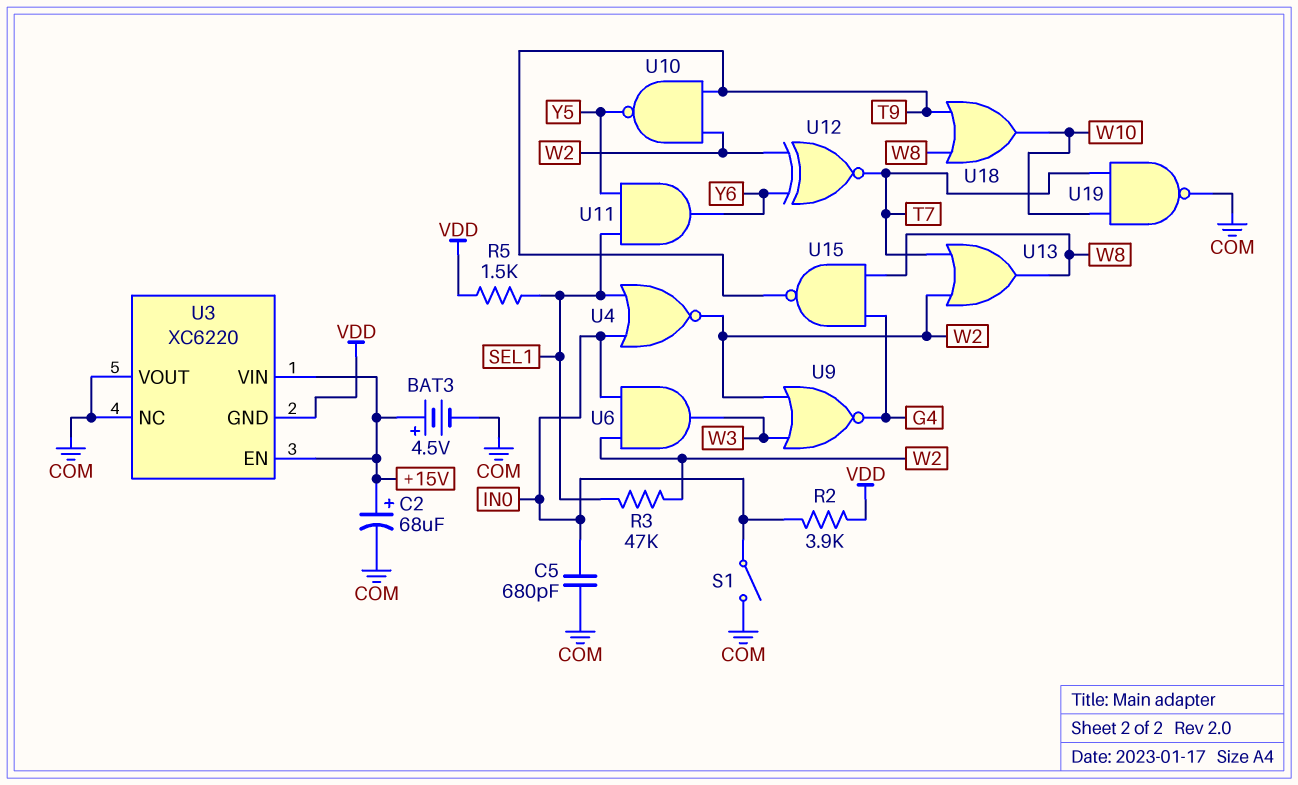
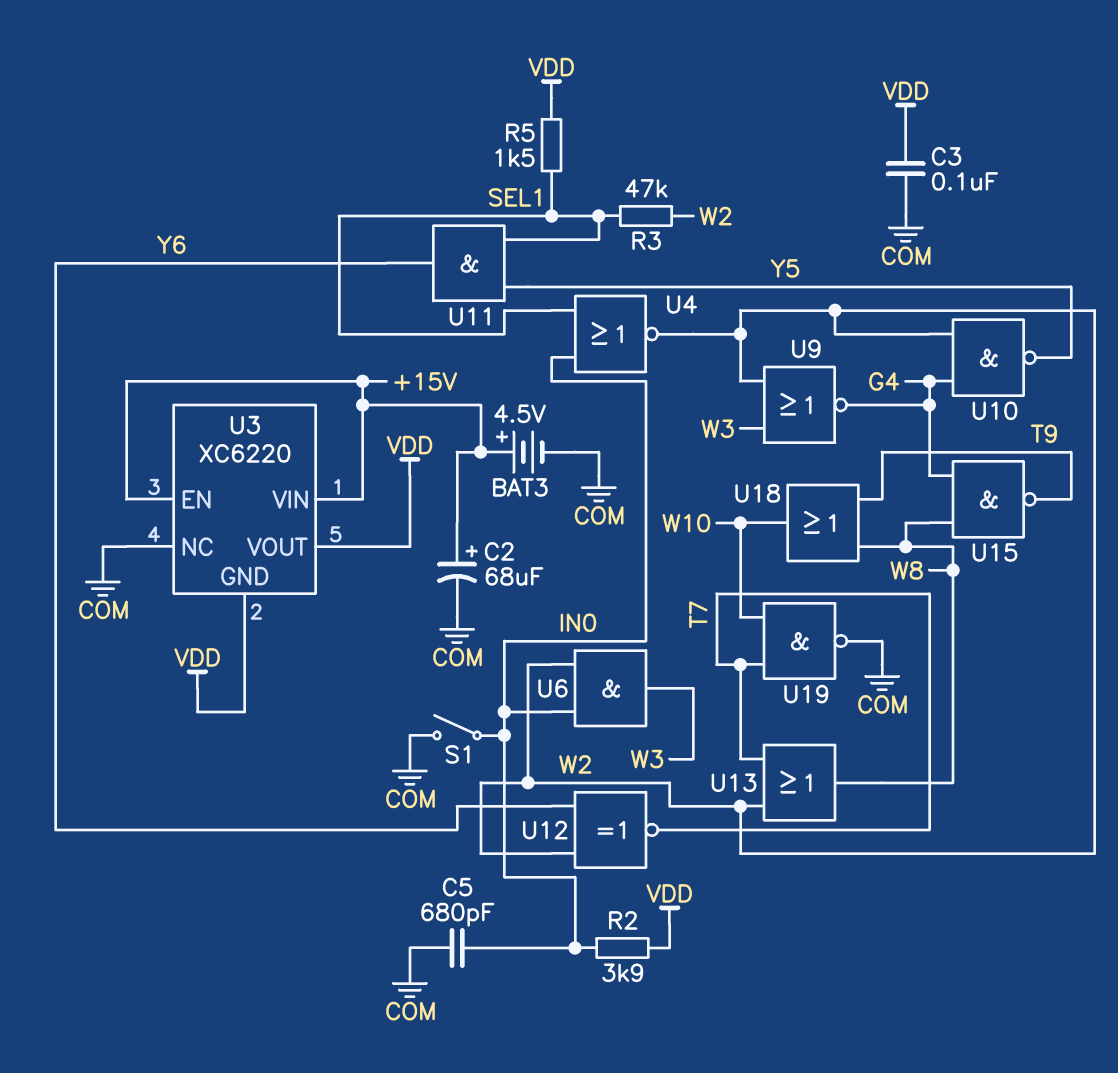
C3: none -> 100nF (COM, VDD)
U3 pin VOUT: COM -> VDD
U10: NAND (in T9, in W2, out Y5) -> NAND (in G4, in W2, out Y5)

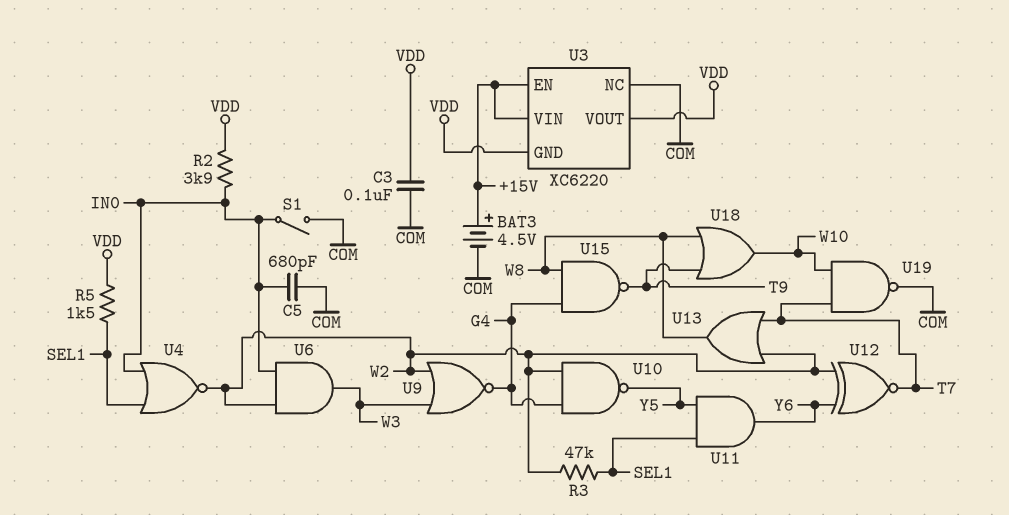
C2: 68uF (plus +15V, minus COM) -> none

